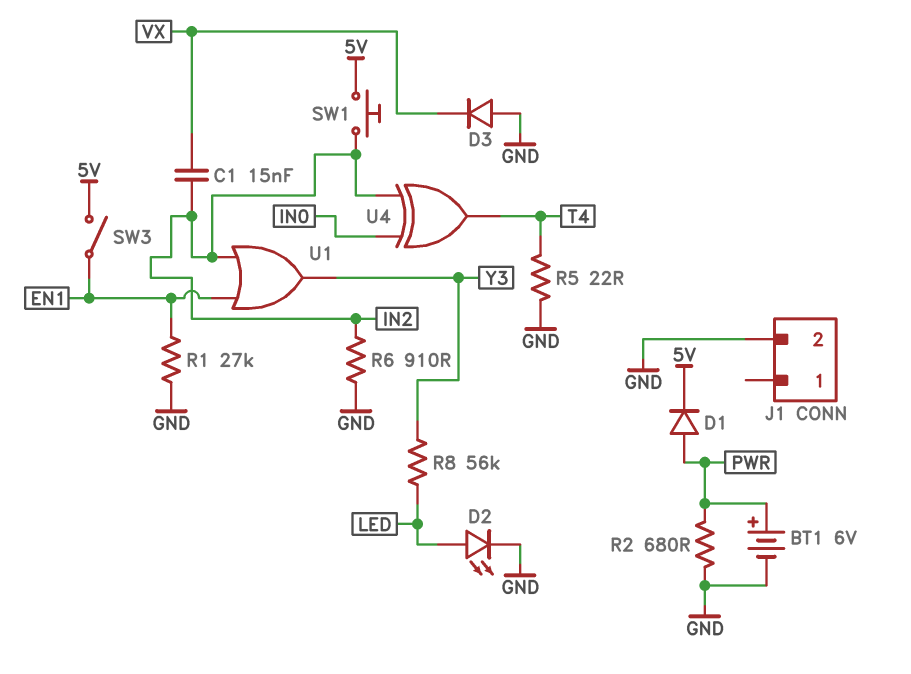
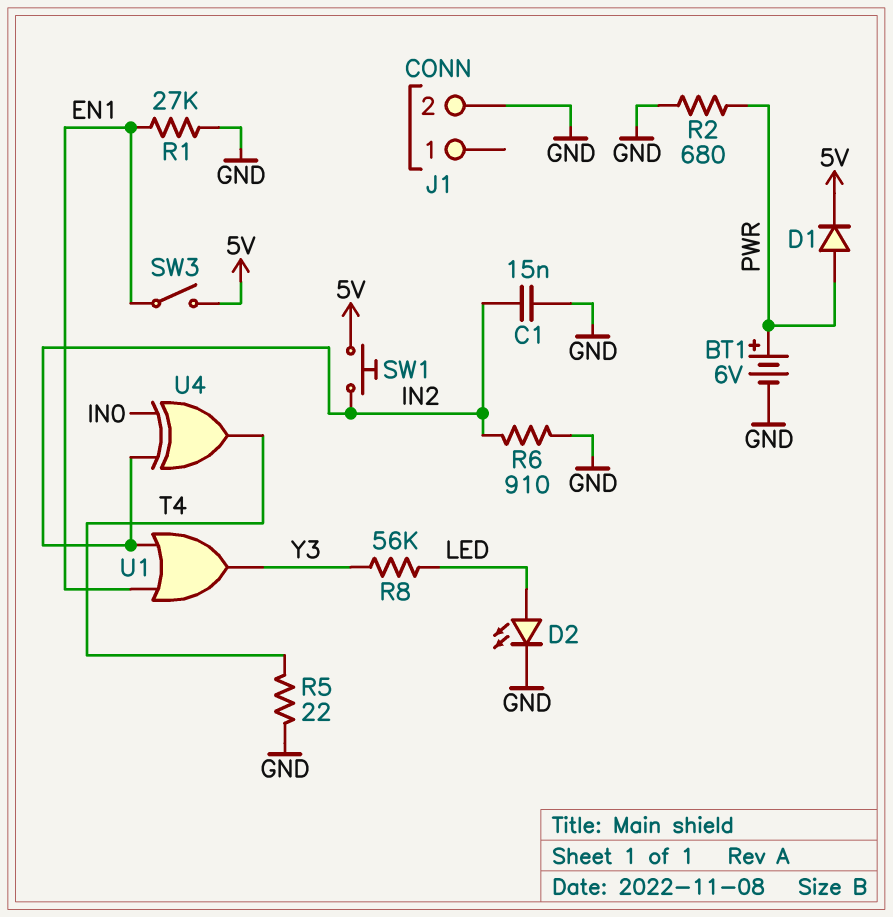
C1: 15nF (IN2, VX) -> 15nF (GND, IN2)
D3: diode (A GND, K VX) -> none

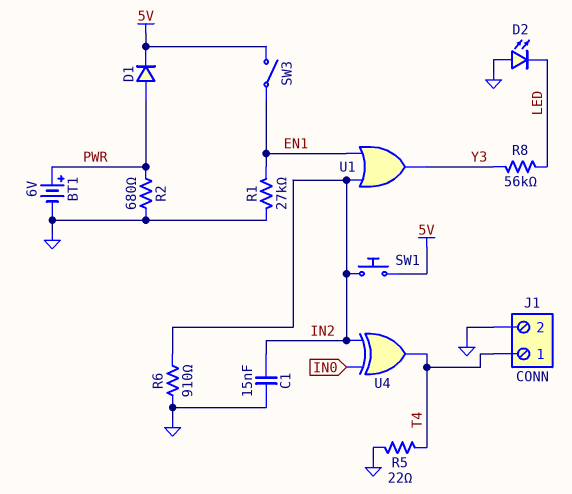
D2: LED (A LED, K GND) -> LED (A GND, K LED)
J1 pin 1: none -> T4

